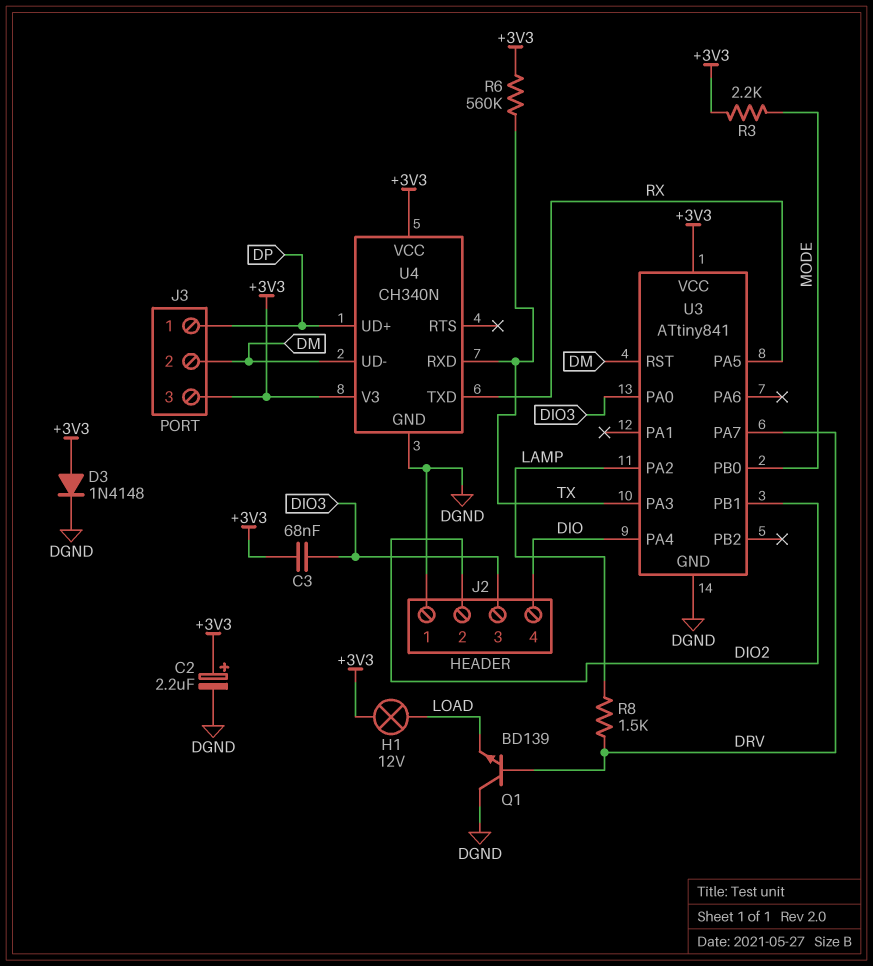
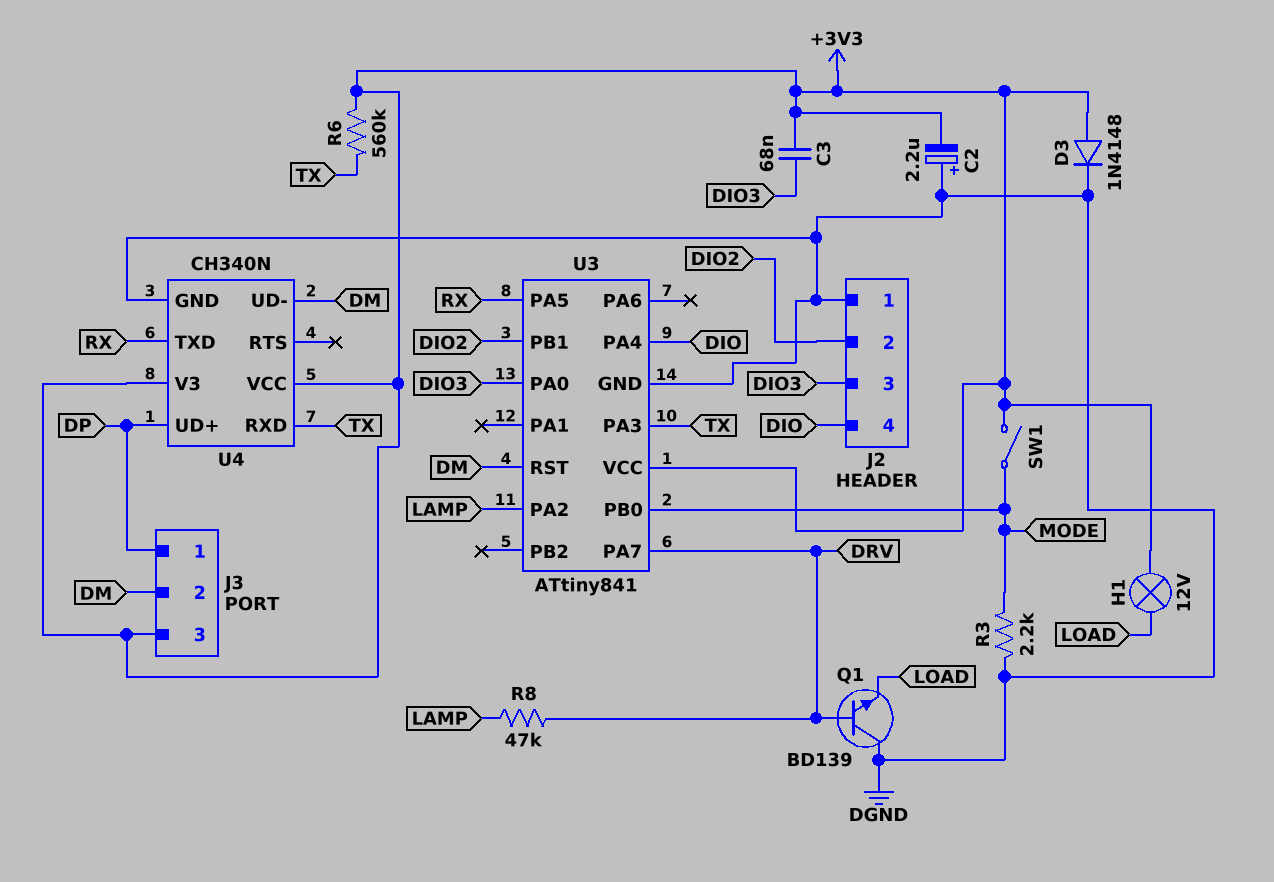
C2: 2.2uF (plus +3V3, minus DGND) -> 2.2uF (plus DGND, minus +3V3)
R3: 2.2k (+3V3, MODE) -> 2.2k (DGND, MODE)
R8: 1.5k (DRV, LAMP) -> 47k (DRV, LAMP)
SW1: none -> switch (+3V3, MODE)

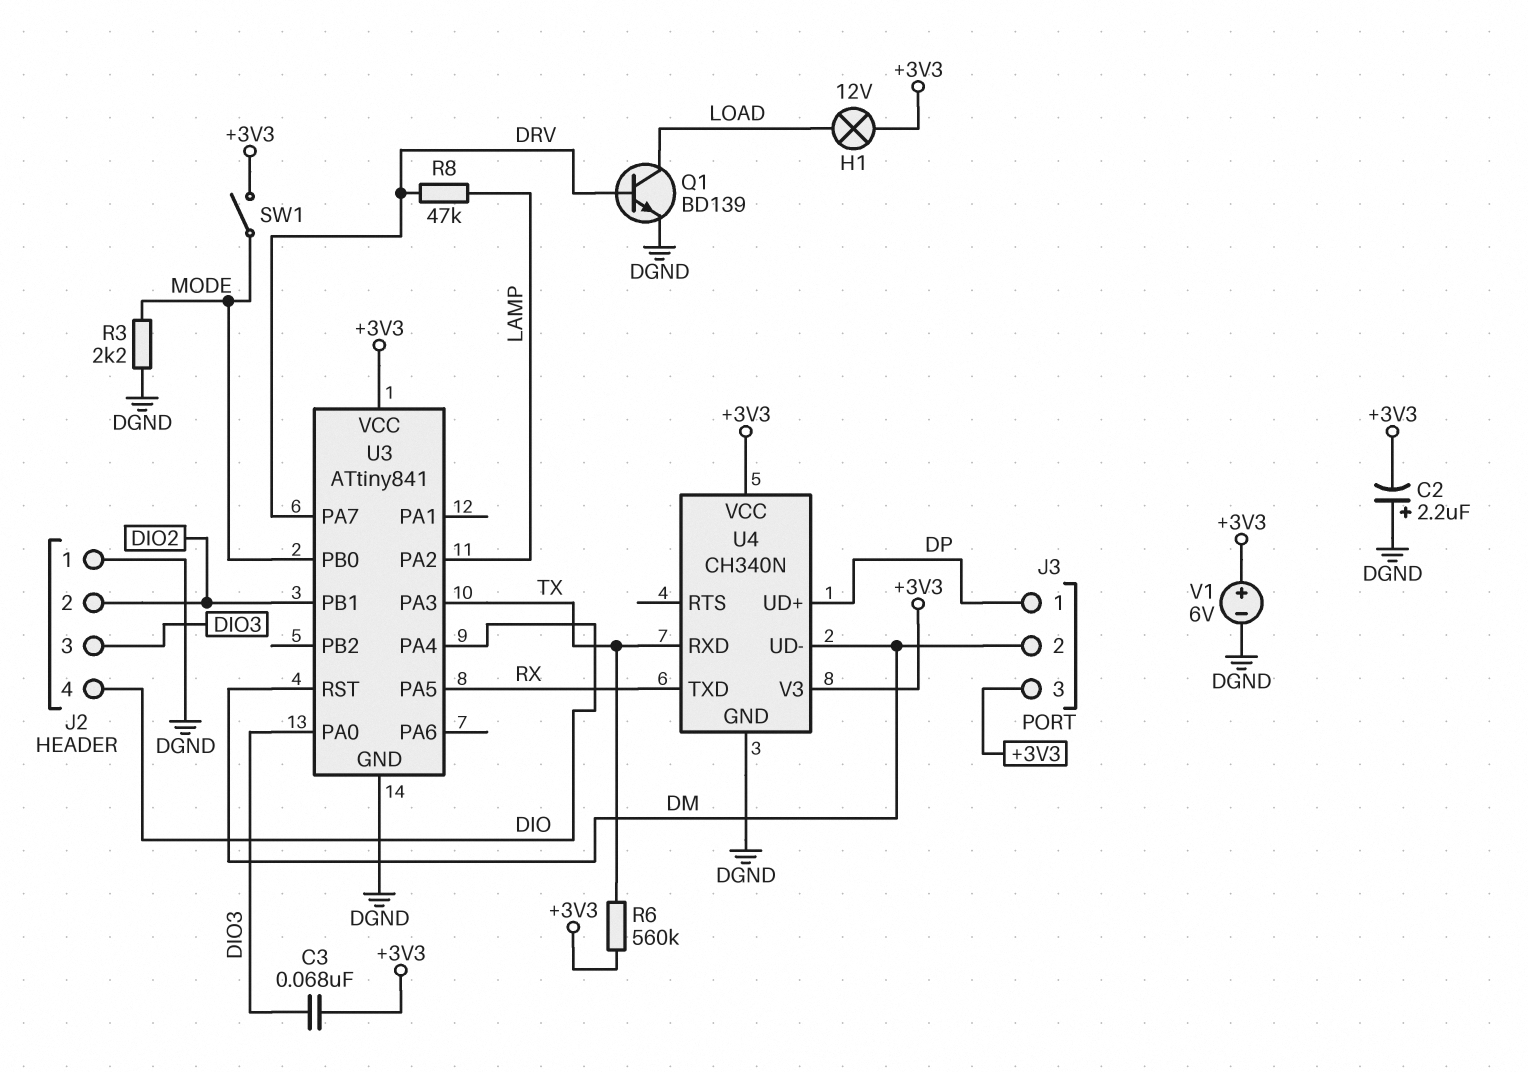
D3: diode 1N4148 (A +3V3, K DGND) -> none
Q1: NPN BD139 (B DRV, C DGND, E LOAD) -> NPN BD139 (B DRV, C LOAD, E DGND)
V1: none -> 6V (plus +3V3, minus DGND)

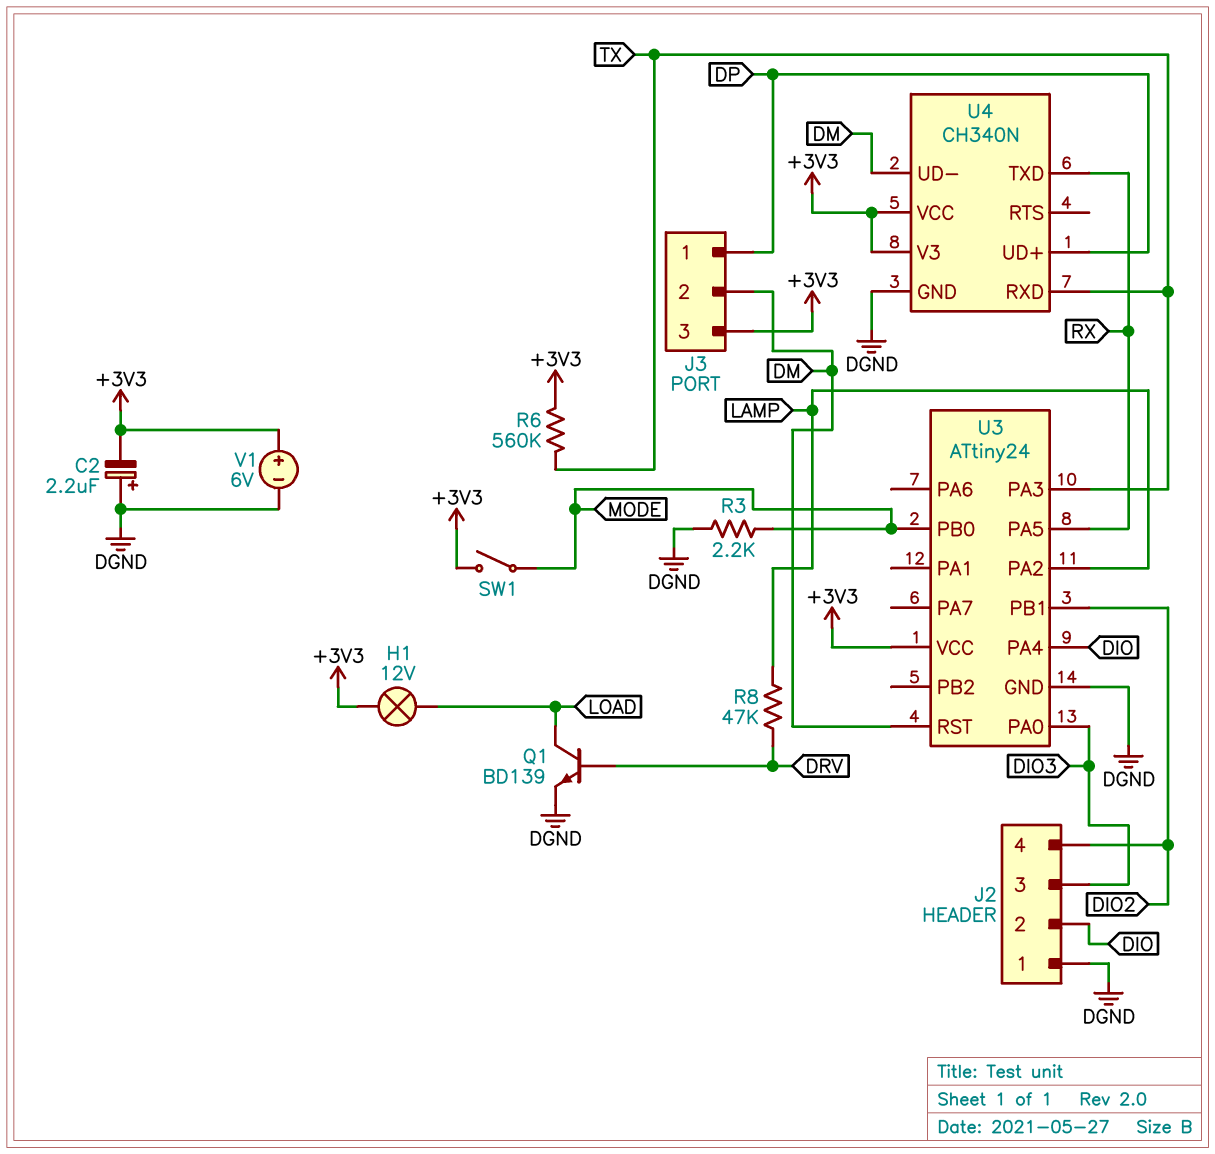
C3: 68nF (+3V3, DIO3) -> none
J2 pin 2: DIO2 -> DIO
J2 pin 4: DIO -> DIO2
U3: ATtiny841 -> ATtiny24
U3 pin PA7: DRV -> none

